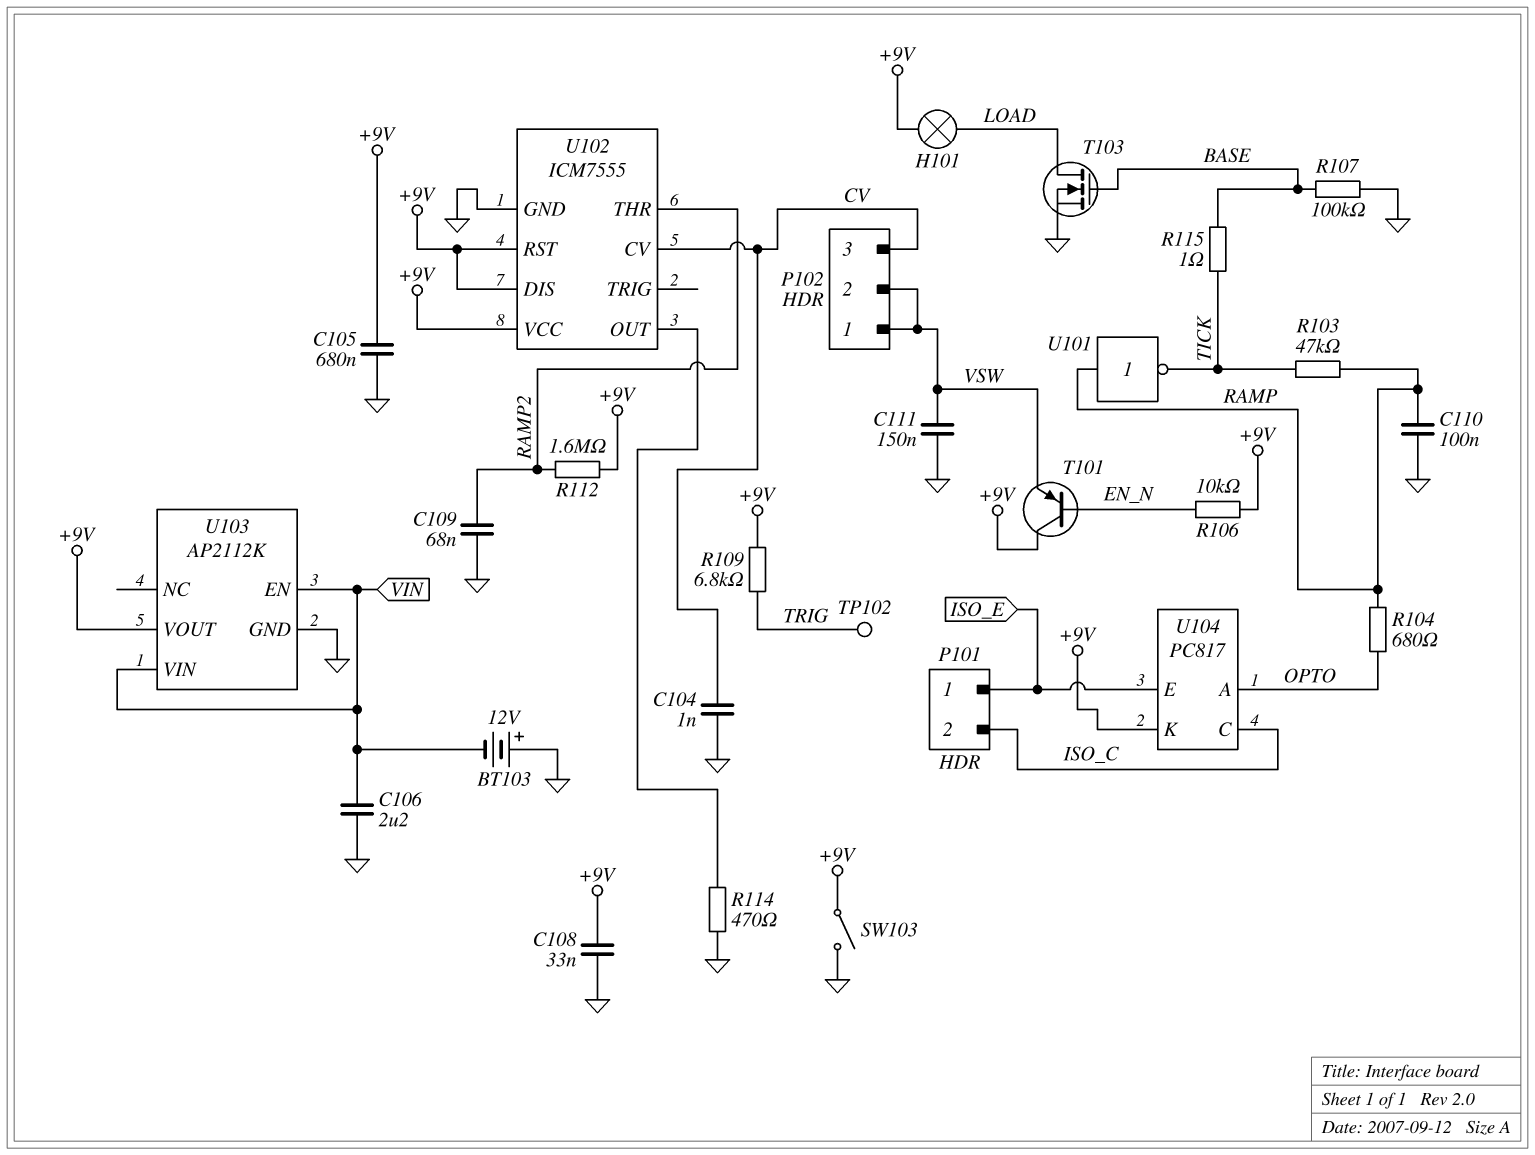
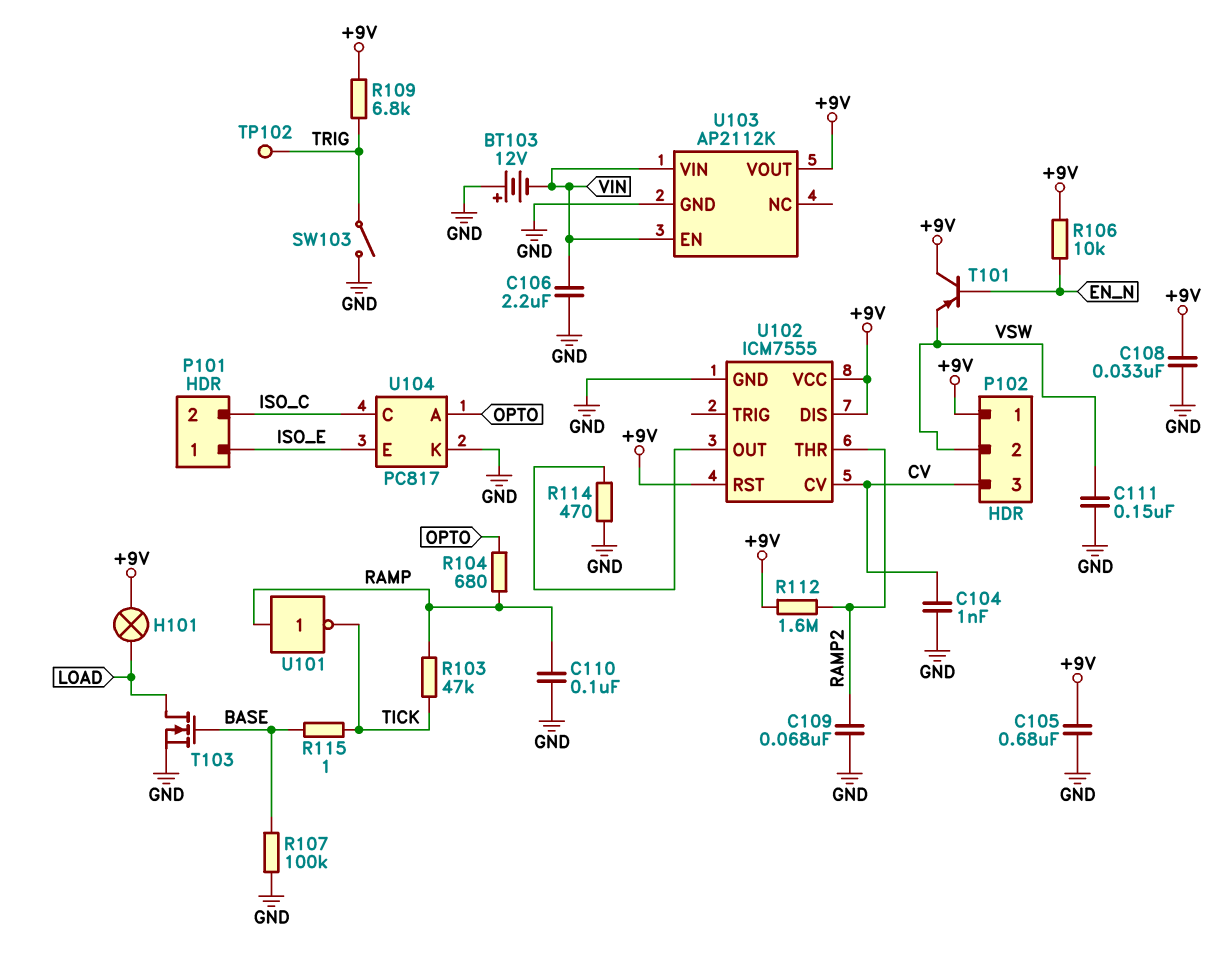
P102 pin 1: VSW -> +9V
SW103: switch (+9V, GND) -> switch (GND, TRIG)
U104 pin K: +9V -> GND

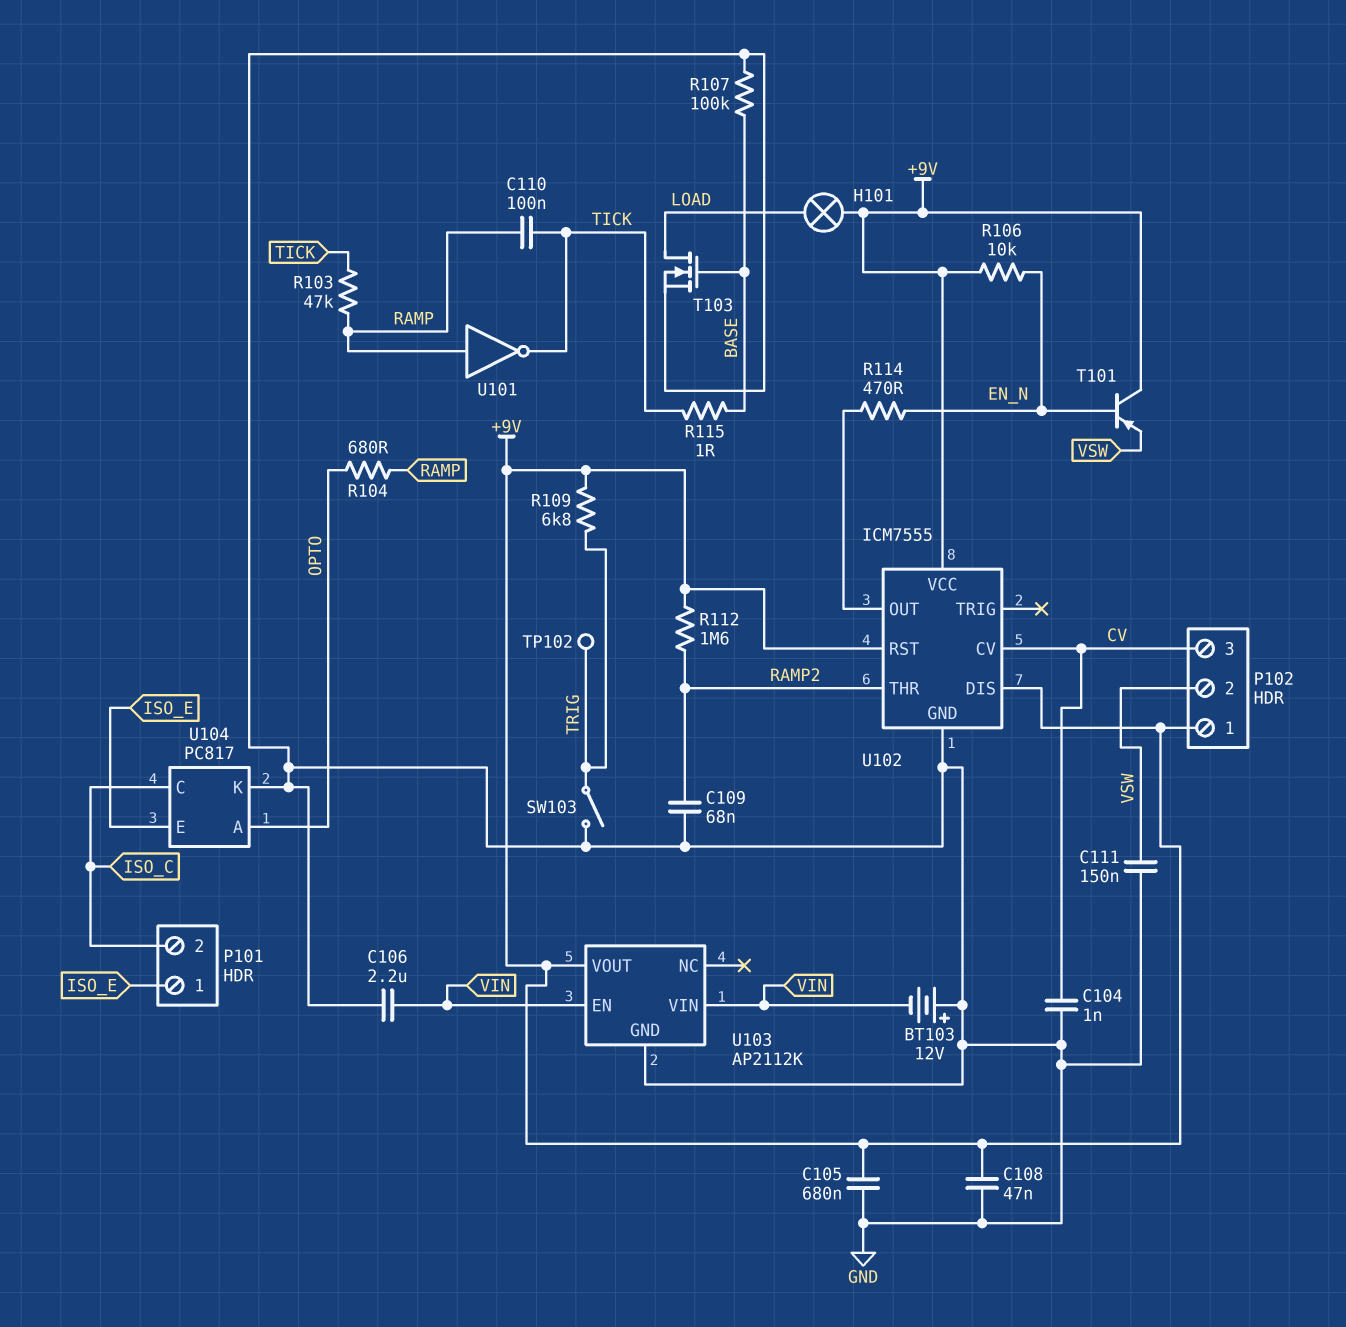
C108: 33nF (+9V, GND) -> 47nF (+9V, GND)
C110: 100nF (GND, RAMP) -> 100nF (RAMP, TICK)
R114: 470 (GND, U102/OUT) -> 470 (EN_N, U102/OUT)

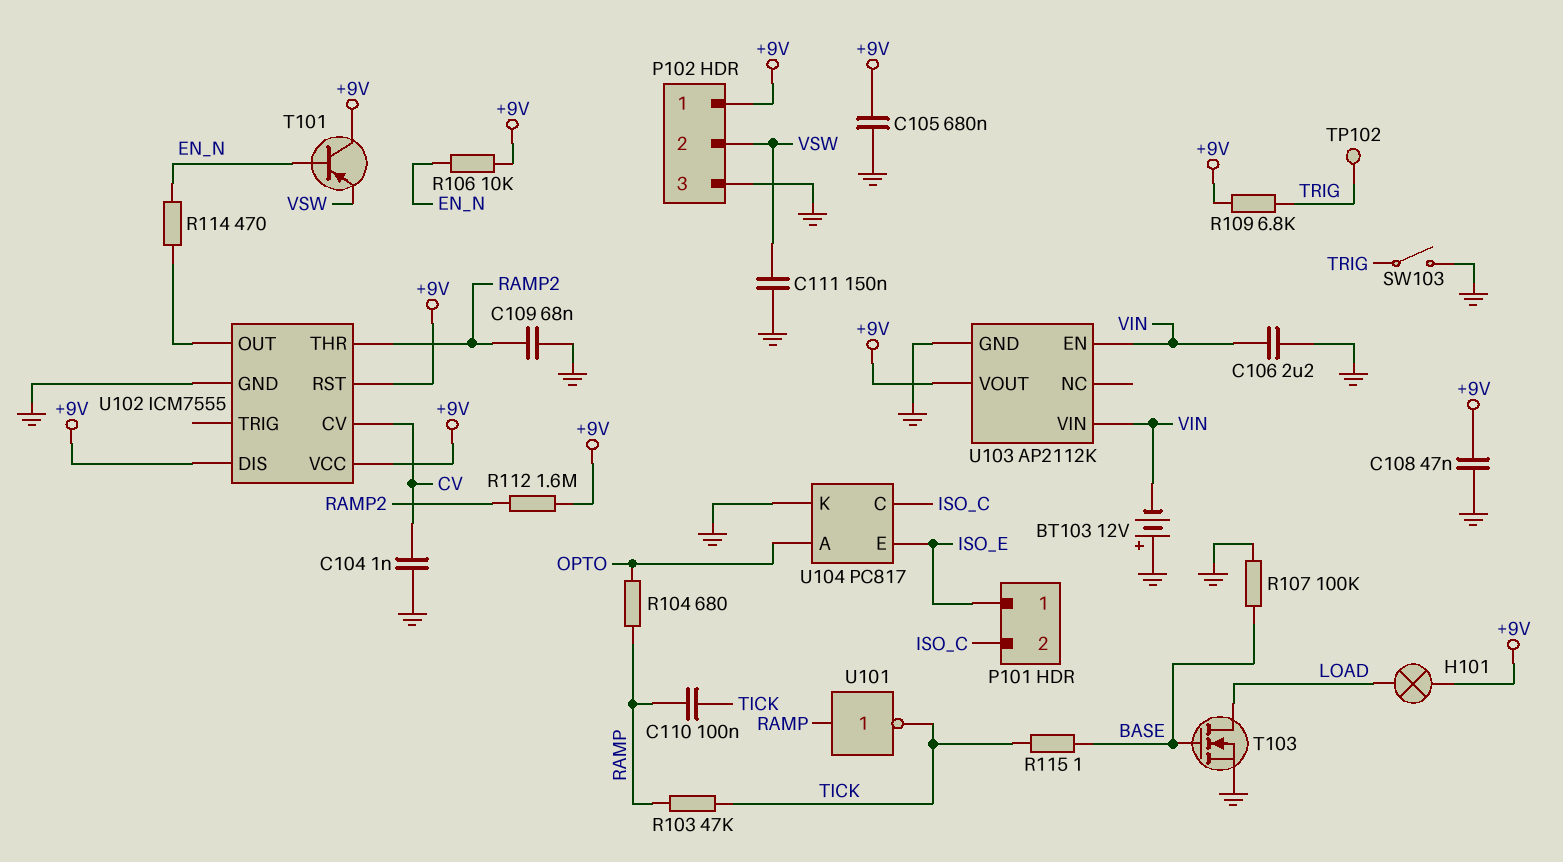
P102 pin 3: CV -> GND

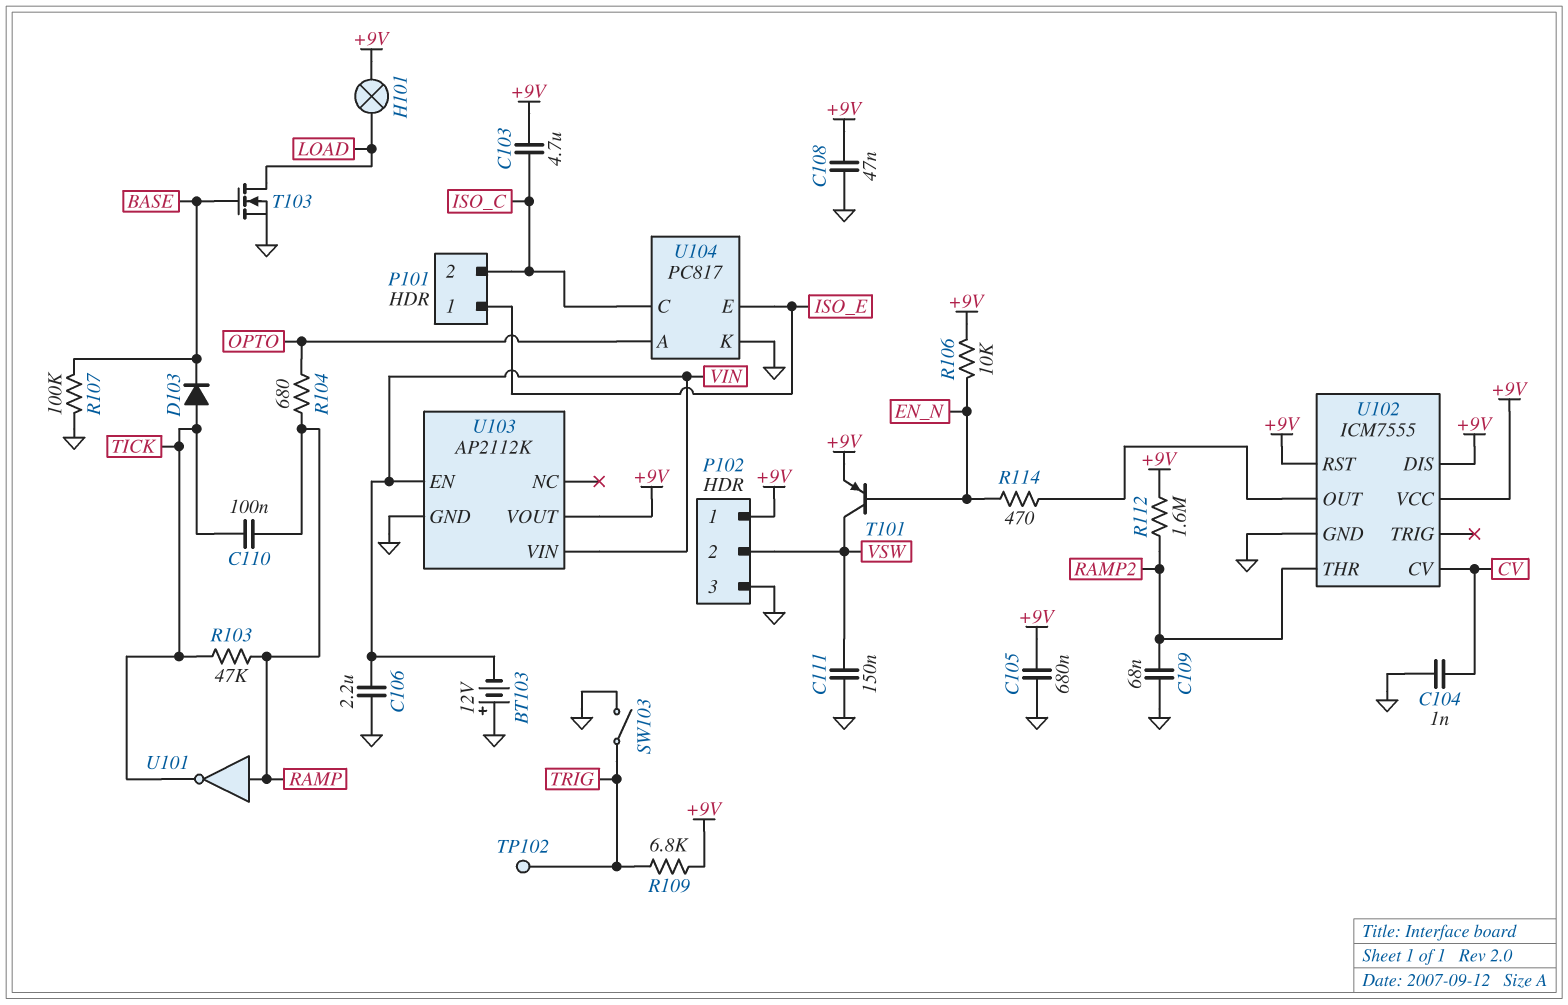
C103: none -> 4.7uF (+9V, ISO_C)
D103: none -> diode (A TICK, K BASE)
R115: 1 (BASE, TICK) -> none
T101: PNP (B EN_N, C +9V, E VSW) -> PNP (B EN_N, C VSW, E +9V)

